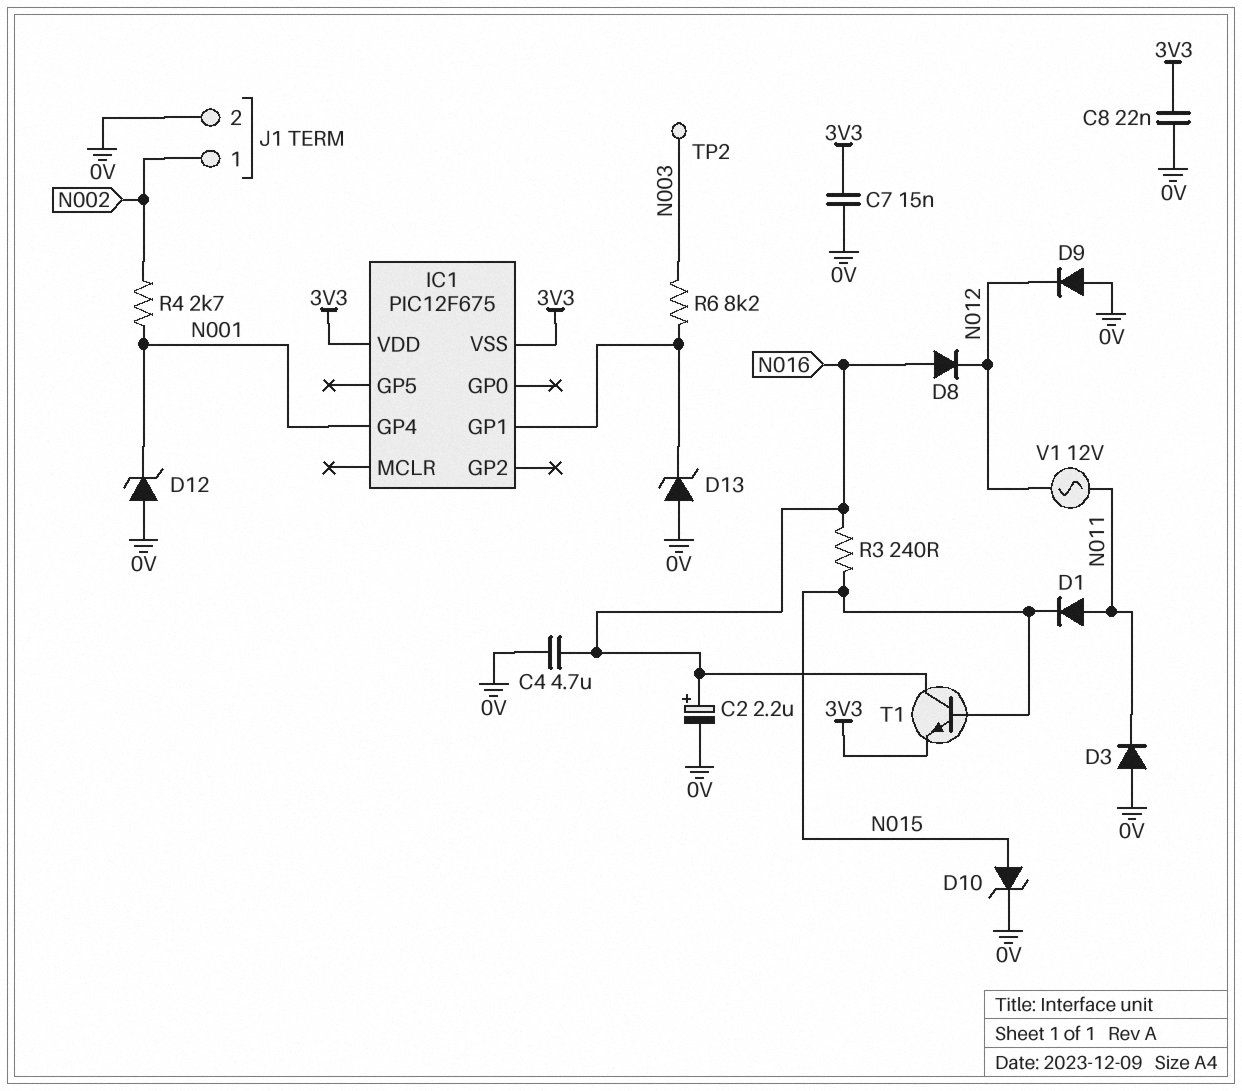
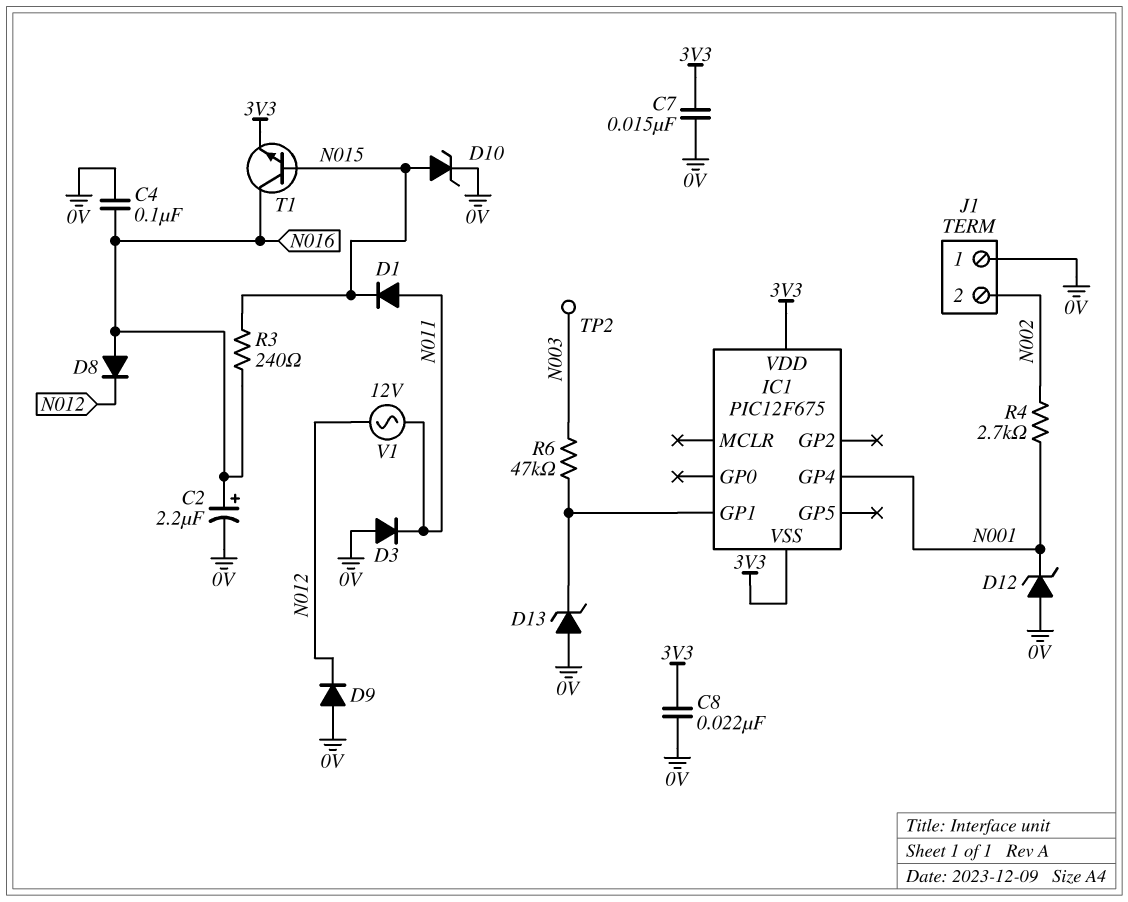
C4: 4.7uF (0V, N016) -> 100nF (0V, N016)
J1 pin 1: N002 -> 0V
J1 pin 2: 0V -> N002
R6: 8.2k (IC1/GP1, N003) -> 47k (IC1/GP1, N003)

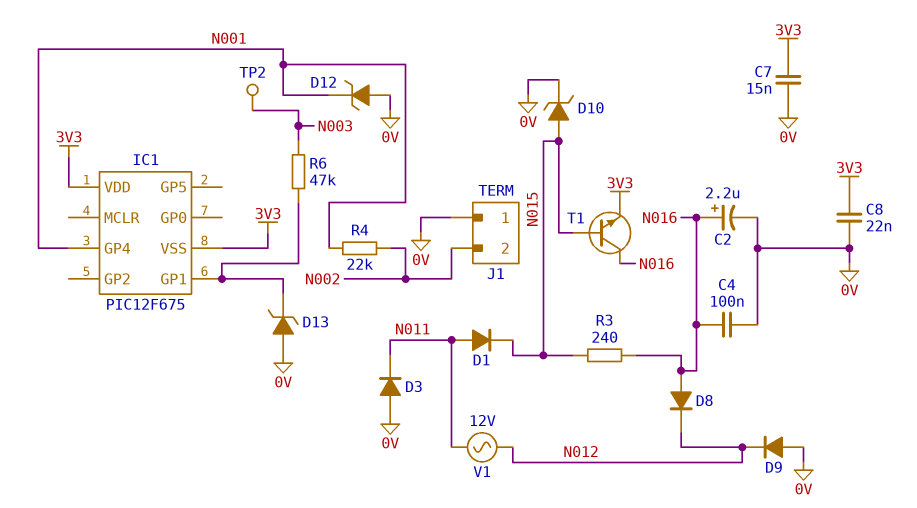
R4: 2.7k (N001, N002) -> 22k (N001, N002)

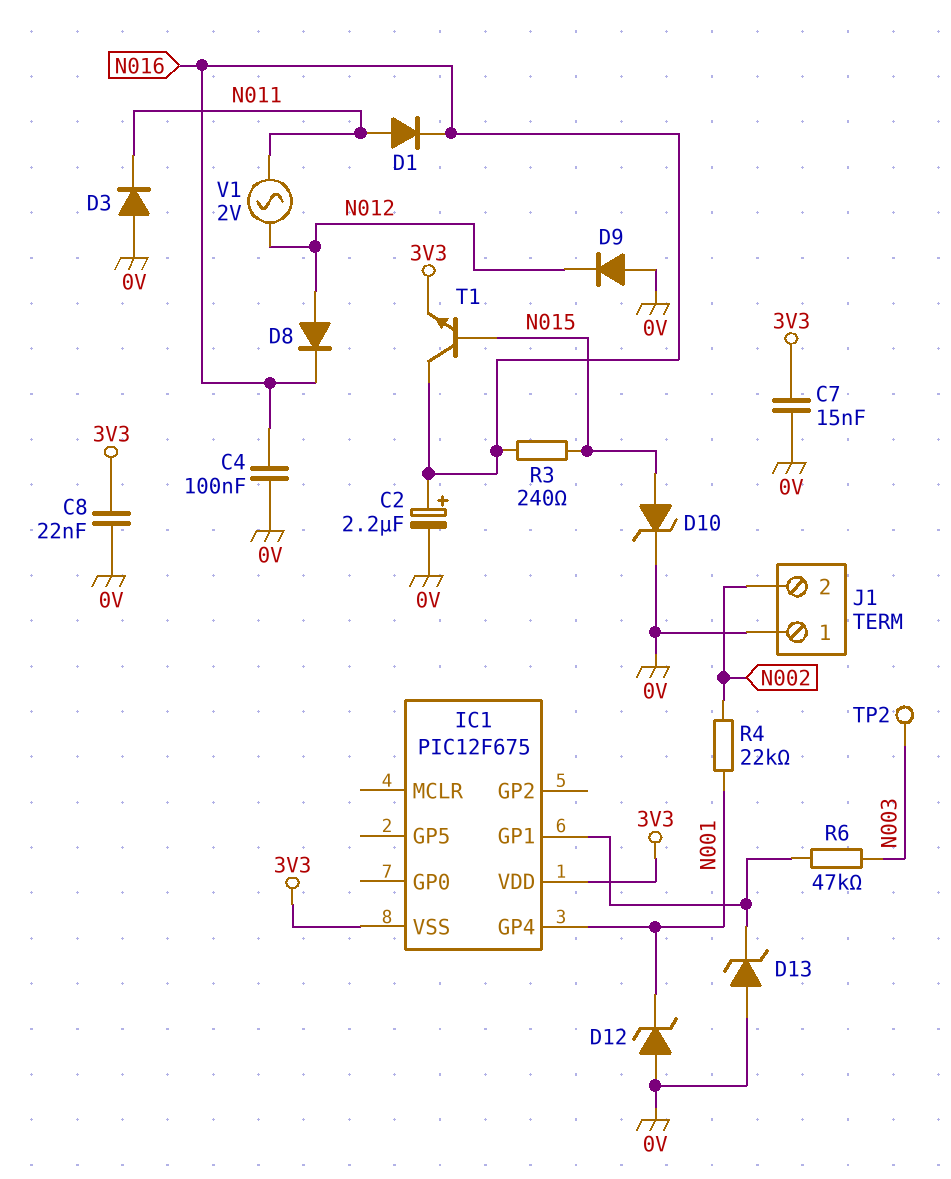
D1: diode (A N011, K N015) -> diode (A N011, K N016)
D8: diode (A N016, K N012) -> diode (A N012, K N016)
V1: AC 12V (N011, N012) -> AC 2V (N011, N012)

